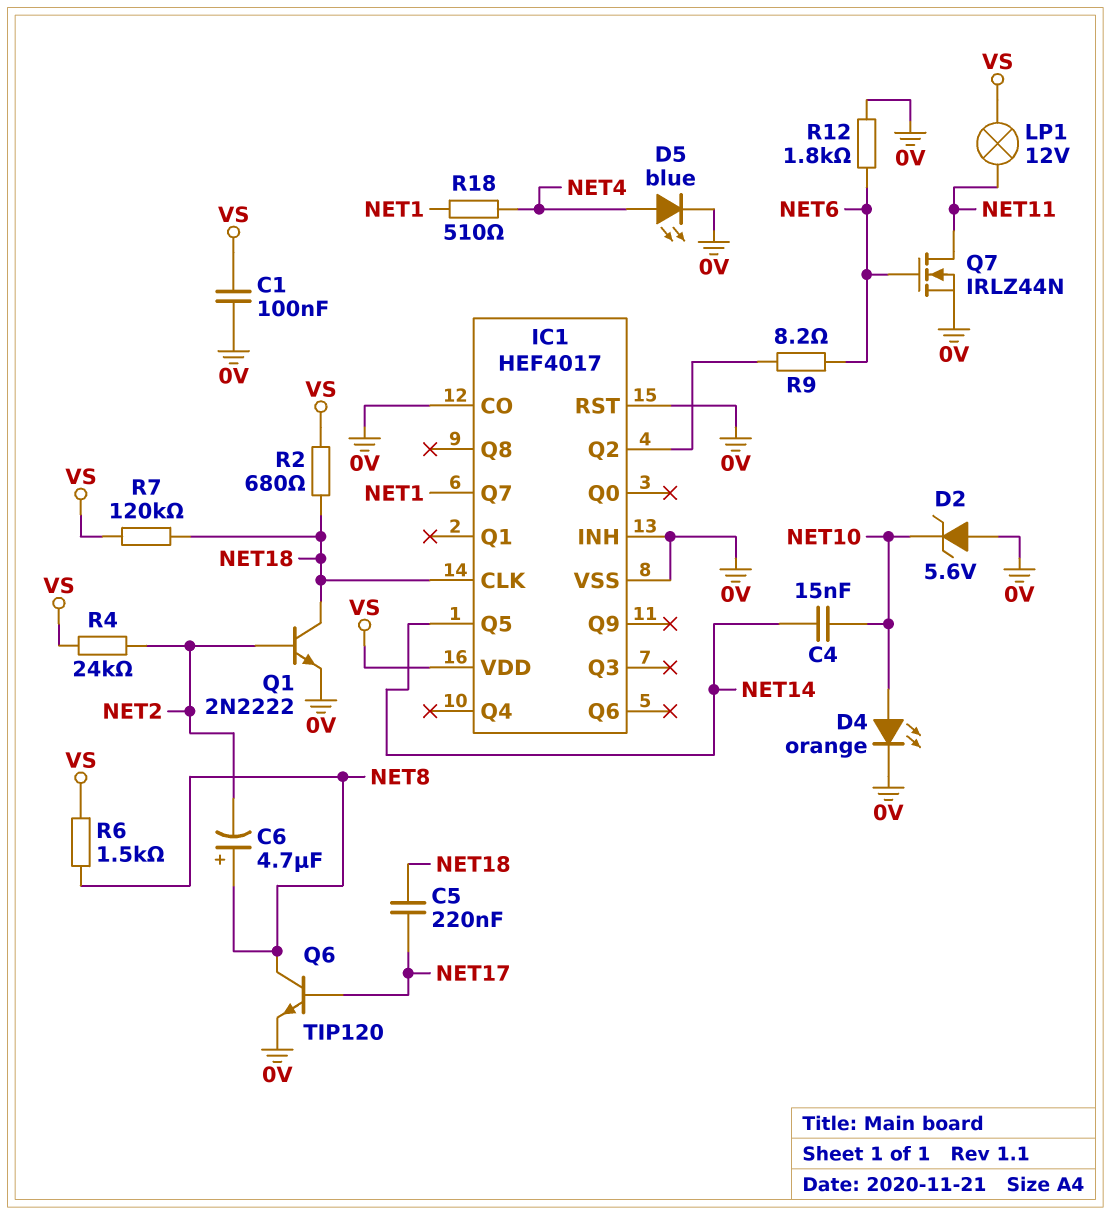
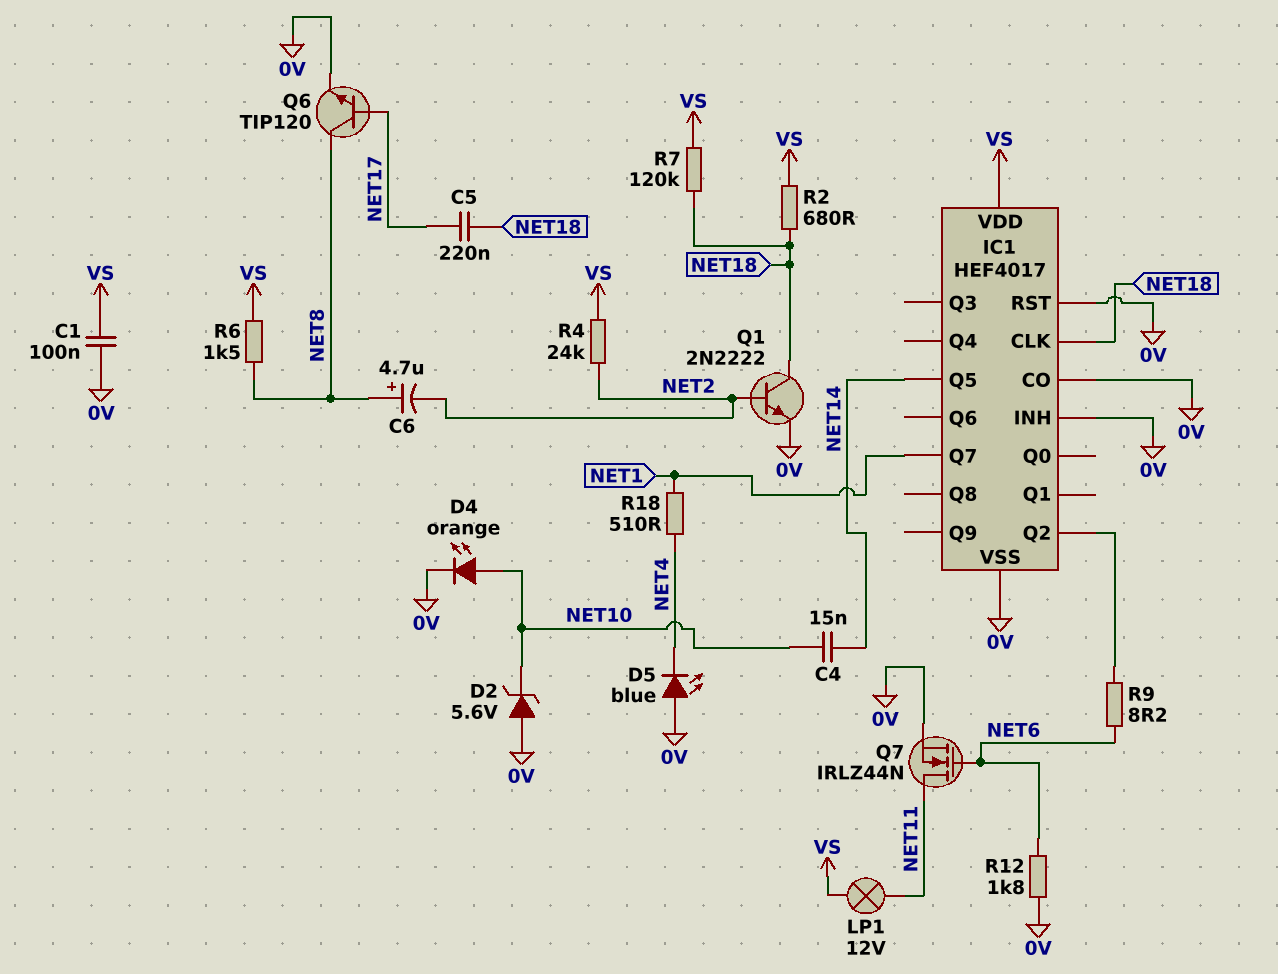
D5: LED blue (A NET4, K 0V) -> LED blue (A 0V, K NET4)

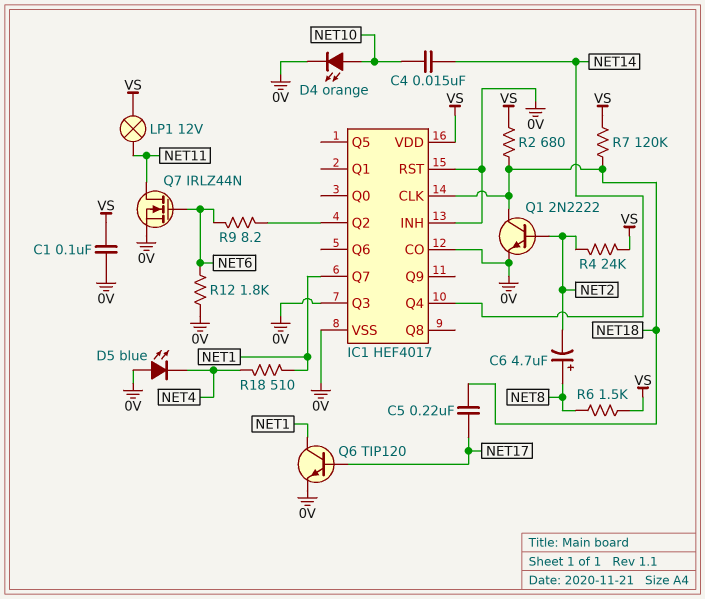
D2: zener 5.6V (A 0V, K NET10) -> none
IC1 pin Q3: none -> 0V
IC1 pin Q4: none -> NET14
IC1 pin Q5: NET14 -> none
Q6: NPN TIP120 (B NET17, C NET8, E 0V) -> NPN TIP120 (B NET17, C NET1, E 0V)

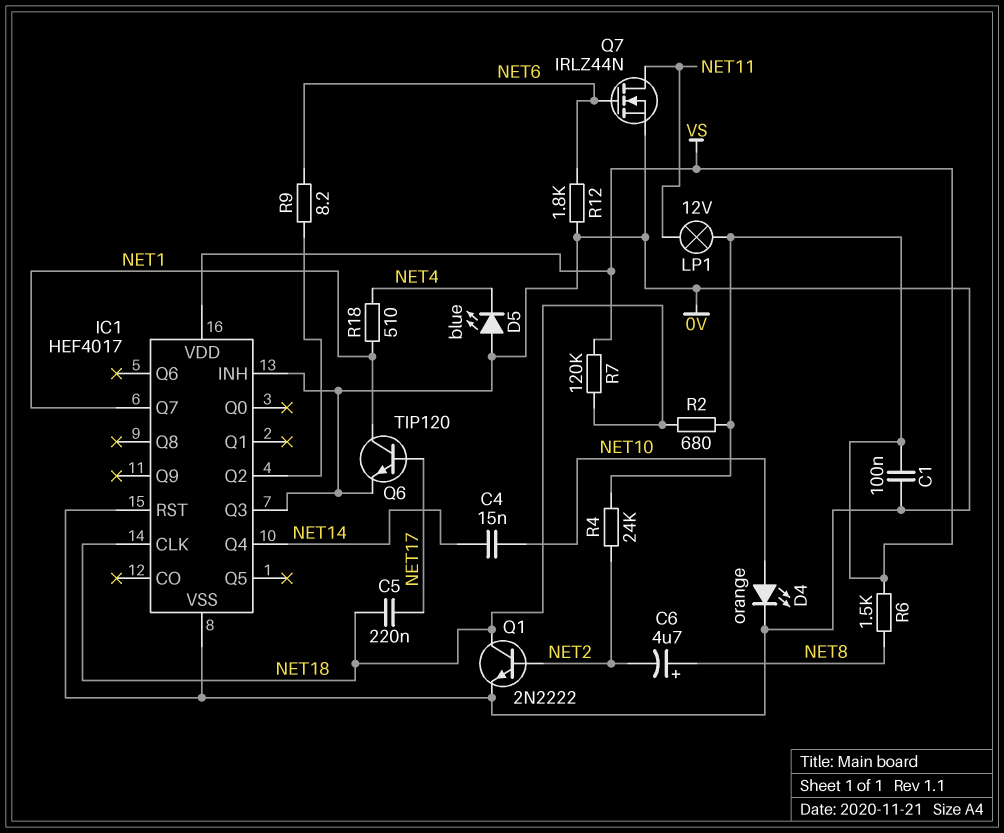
IC1 pin CO: 0V -> none

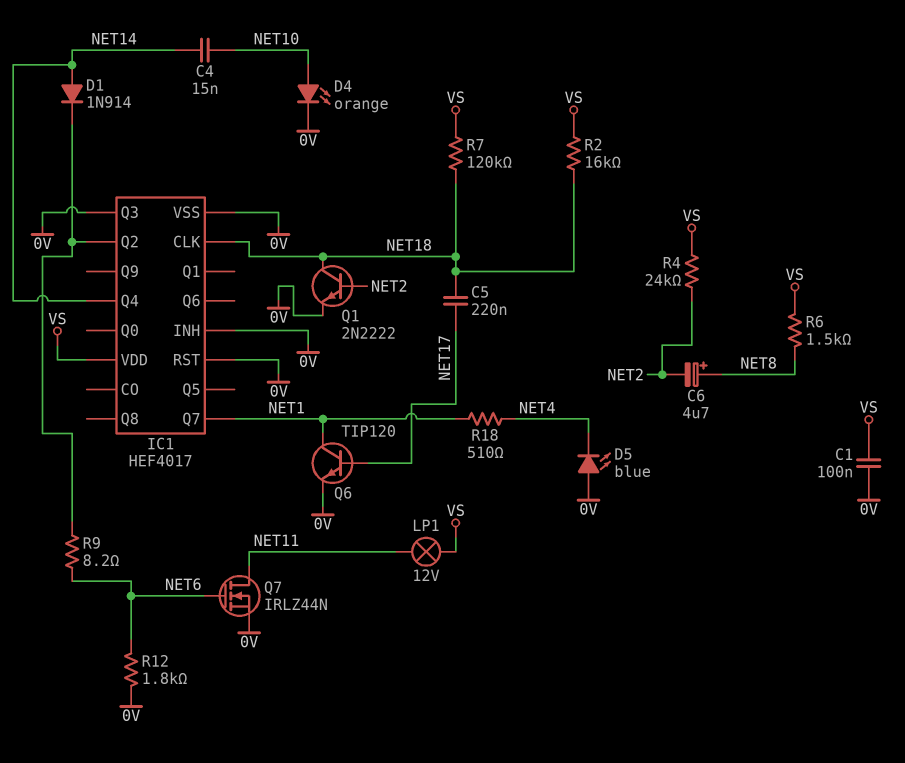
D1: none -> diode 1N914 (A NET14, K IC1/Q2)
R2: 680 (NET18, VS) -> 16k (NET18, VS)

